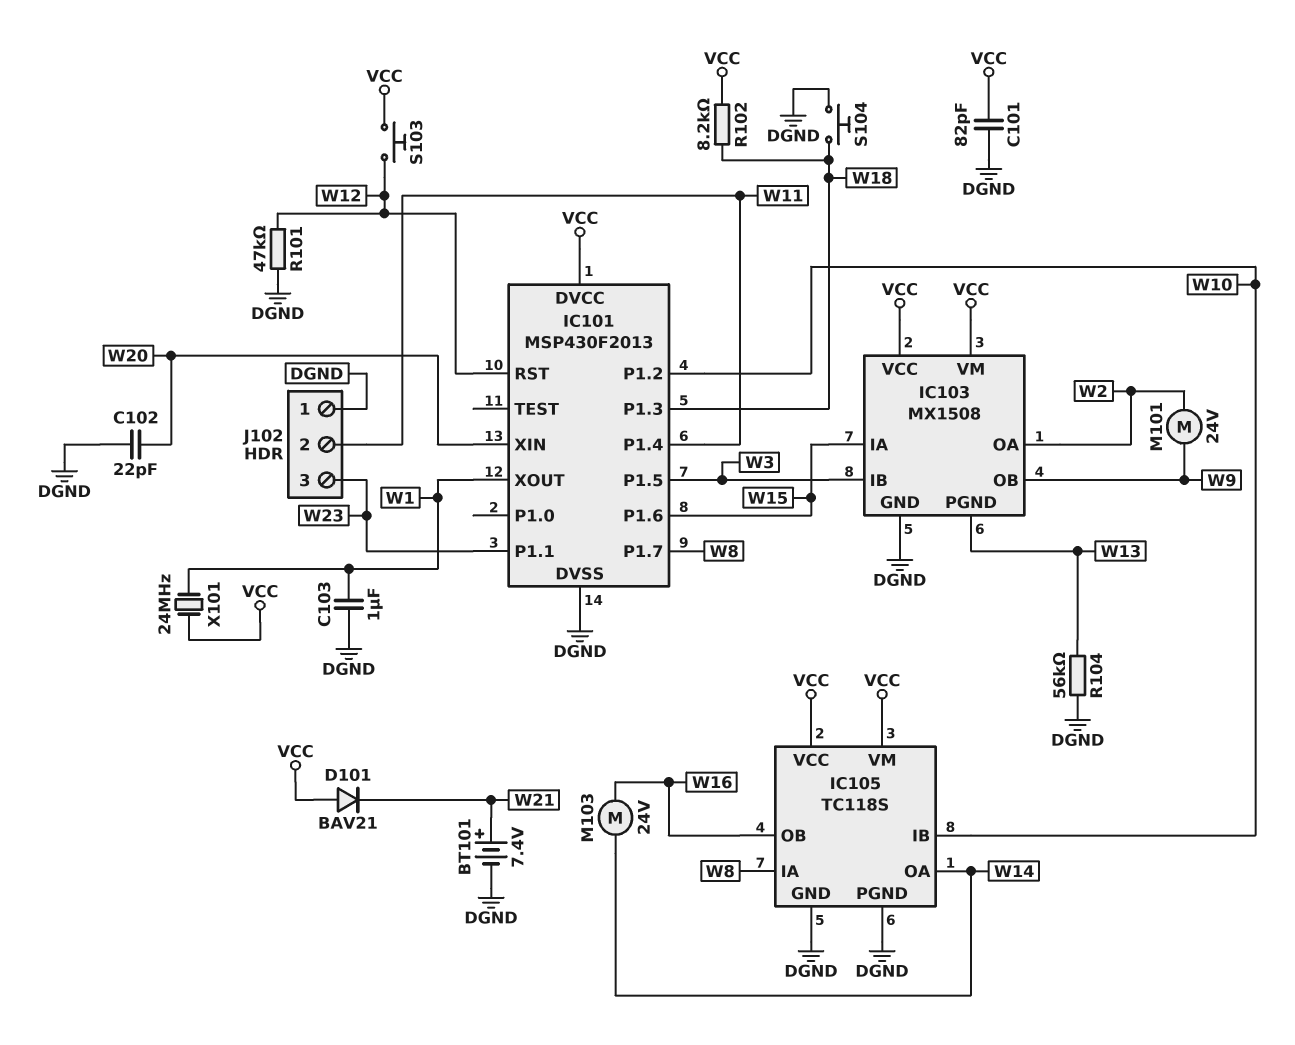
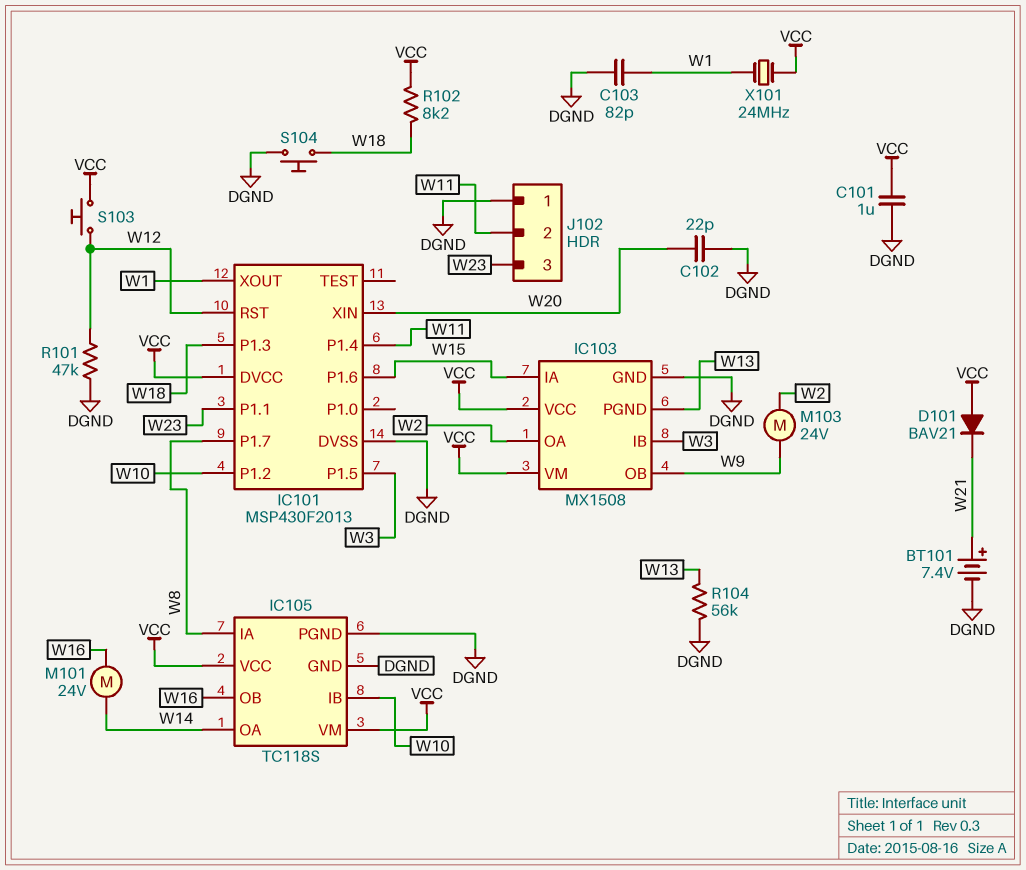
C101: 82pF (DGND, VCC) -> 1uF (DGND, VCC)
C103: 1uF (DGND, W1) -> 82pF (DGND, W1)
M101: motor 24V (W2, W9) -> motor 24V (W14, W16)
M103: motor 24V (W14, W16) -> motor 24V (W2, W9)

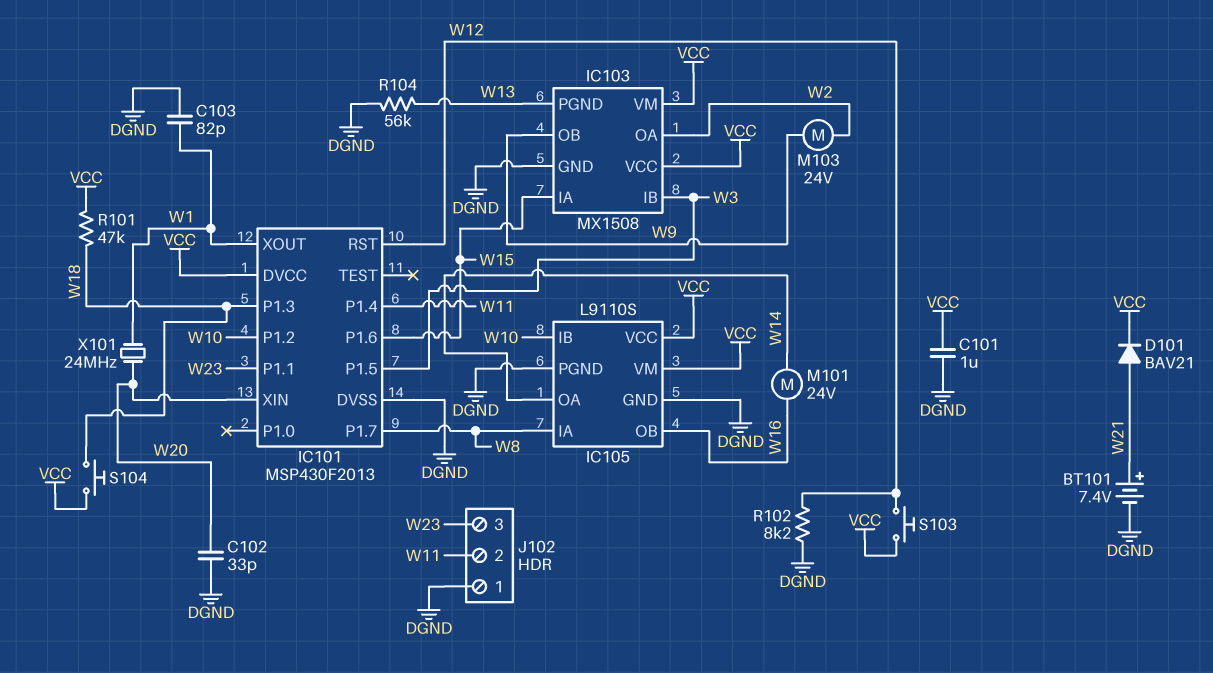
C102: 22pF (DGND, W20) -> 33pF (DGND, W20)
D101: diode BAV21 (A VCC, K W21) -> diode BAV21 (A W21, K VCC)
IC105: TC118S -> L9110S
R101: 47k (DGND, W12) -> 47k (VCC, W18)
R102: 8.2k (VCC, W18) -> 8.2k (DGND, W12)
S104: button (DGND, W18) -> button (VCC, W18)
X101: 24MHz (VCC, W1) -> 24MHz (W1, W20)

